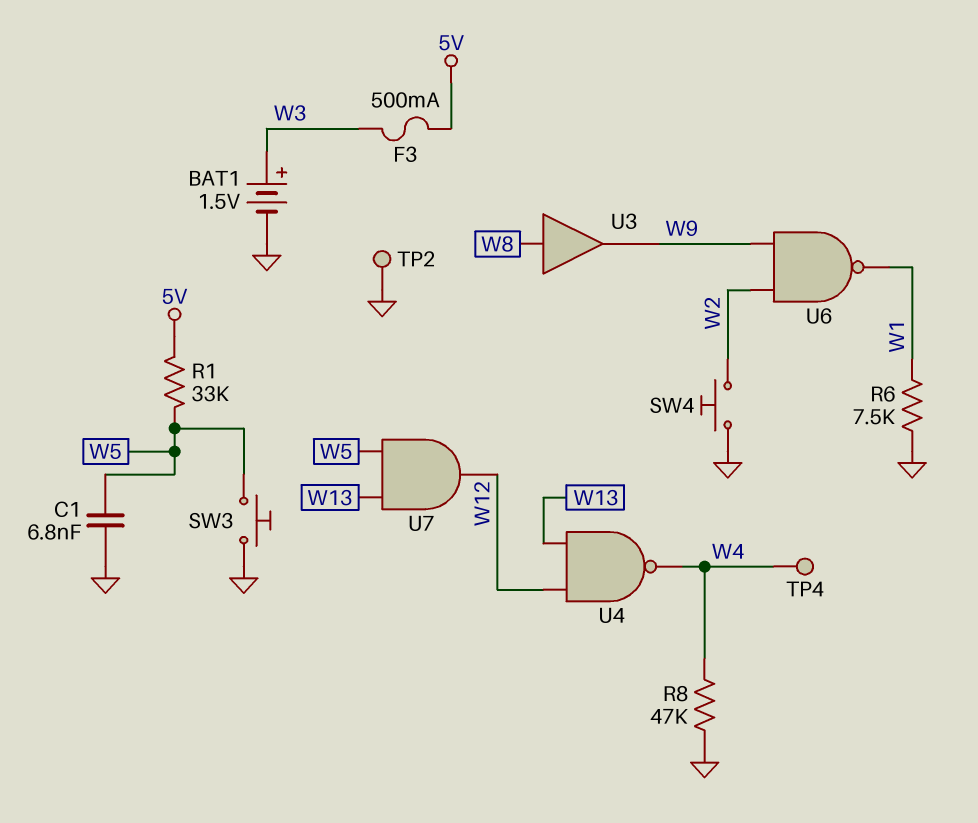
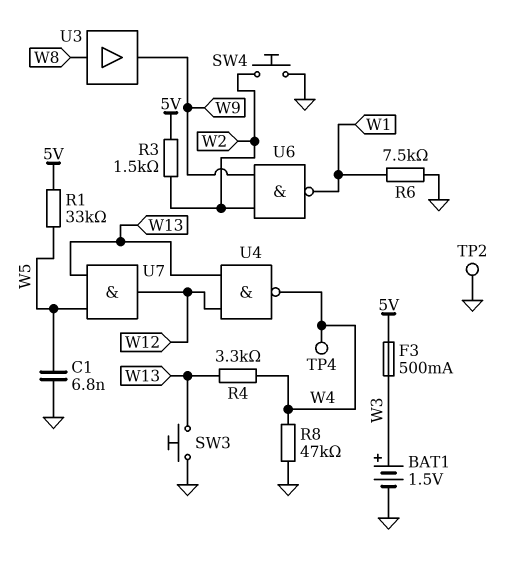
R3: none -> 1.5k (5V, W2)
R4: none -> 3.3k (W4, W13)
SW3: button (GND, W5) -> button (GND, W13)

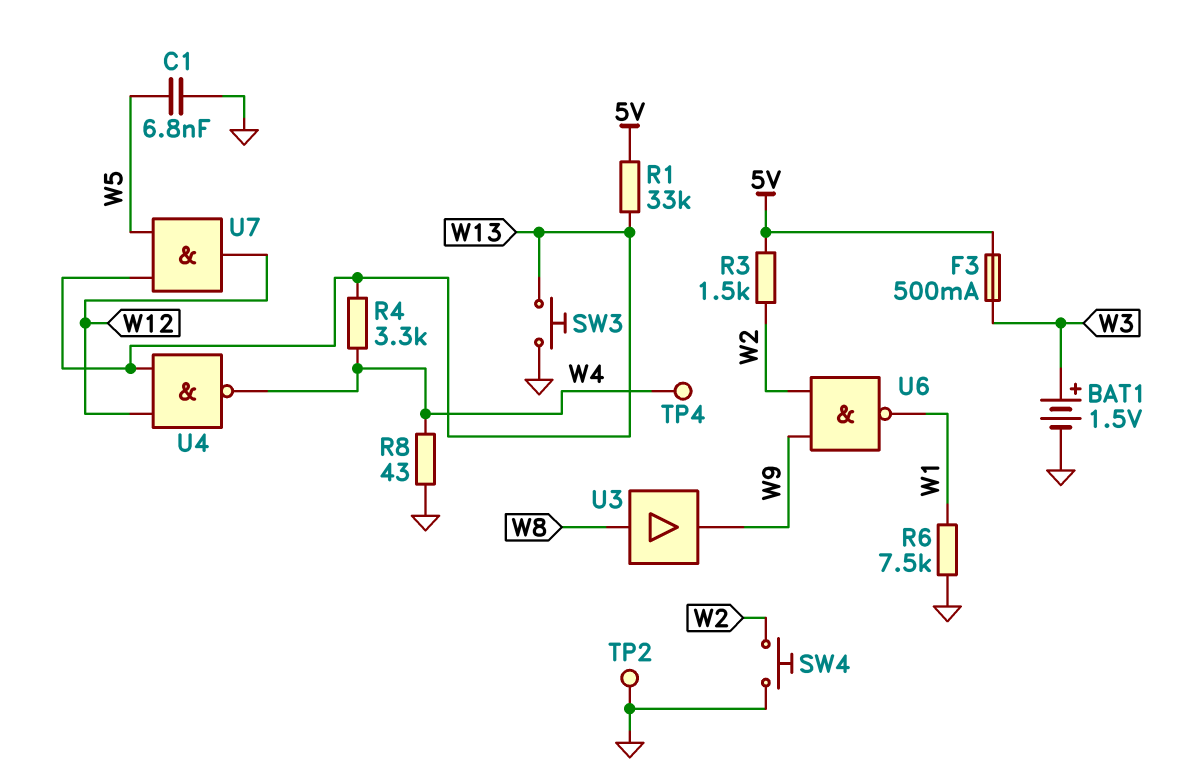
R1: 33k (5V, W5) -> 33k (5V, W13)
R8: 47k (GND, W4) -> 43 (GND, W4)

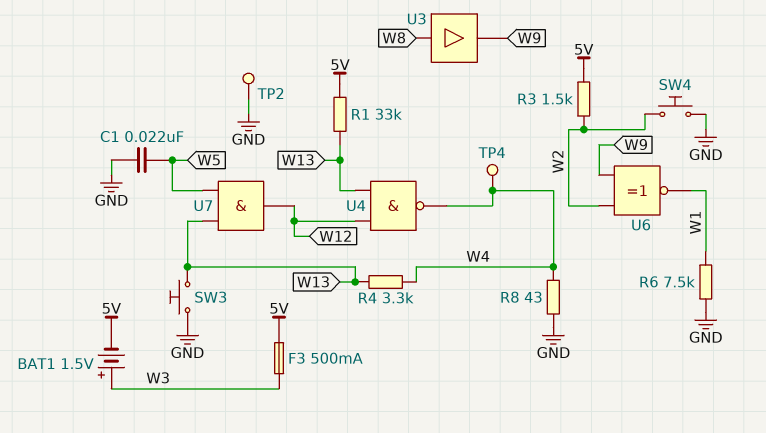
BAT1: 1.5V (plus W3, minus GND) -> 1.5V (plus W3, minus 5V)
C1: 6.8nF (GND, W5) -> 22nF (GND, W5)
U6: NAND (in W2, in W9, out W1) -> XNOR (in W2, in W9, out W1)

